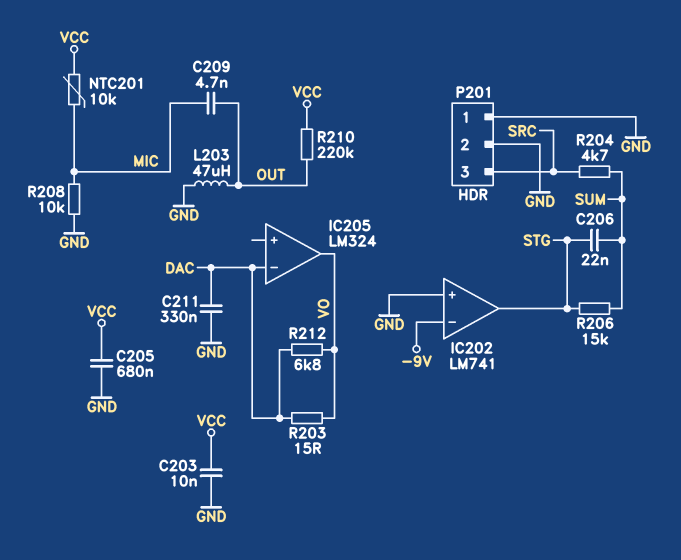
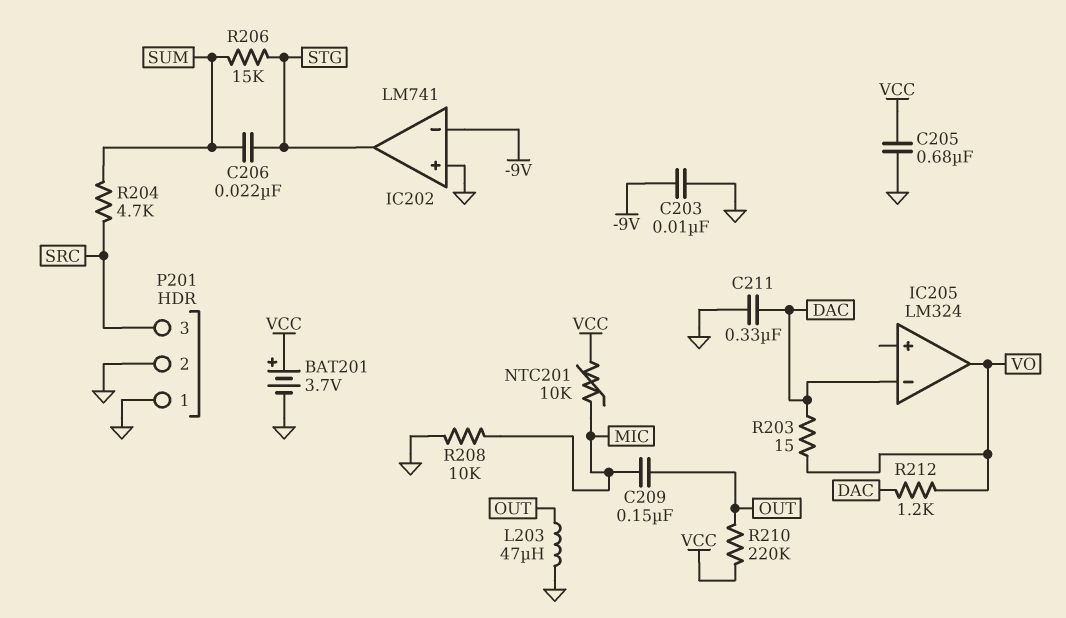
BAT201: none -> 3.7V (plus VCC, minus GND)
C203: 10nF (GND, VCC) -> 10nF (-9V, GND)
C209: 4.7nF (MIC, OUT) -> 150nF (MIC, OUT)
R212: 6.8k (DAC, VO) -> 1.2k (DAC, VO)

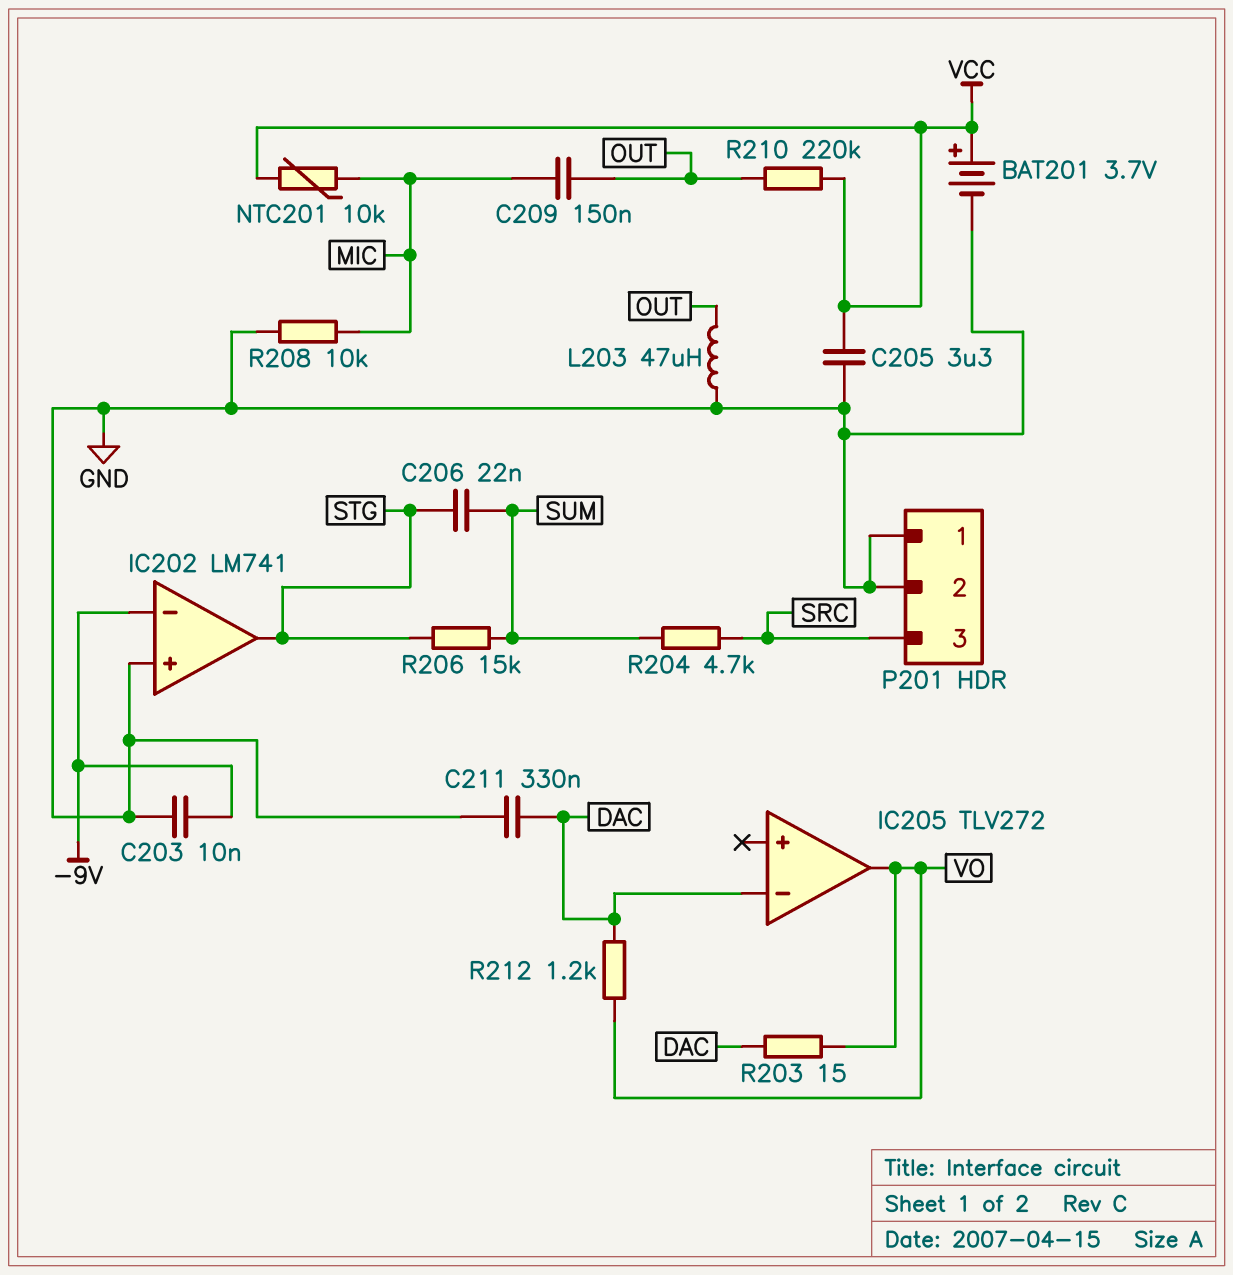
C205: 680nF (GND, VCC) -> 3.3uF (GND, VCC)
IC205: LM324 -> TLV272

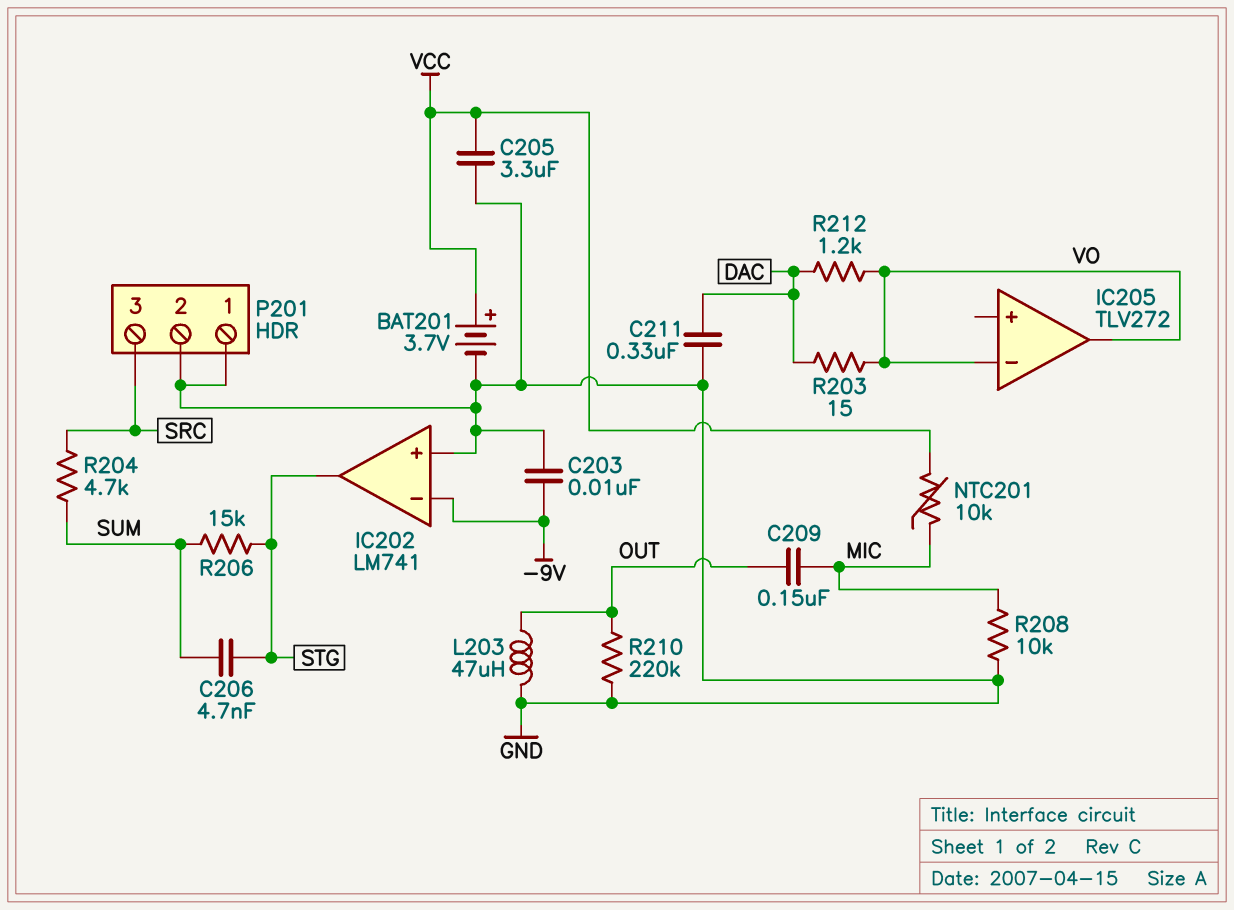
C206: 22nF (STG, SUM) -> 4.7nF (STG, SUM)
IC205 pin in-: DAC -> VO
R210: 220k (OUT, VCC) -> 220k (GND, OUT)

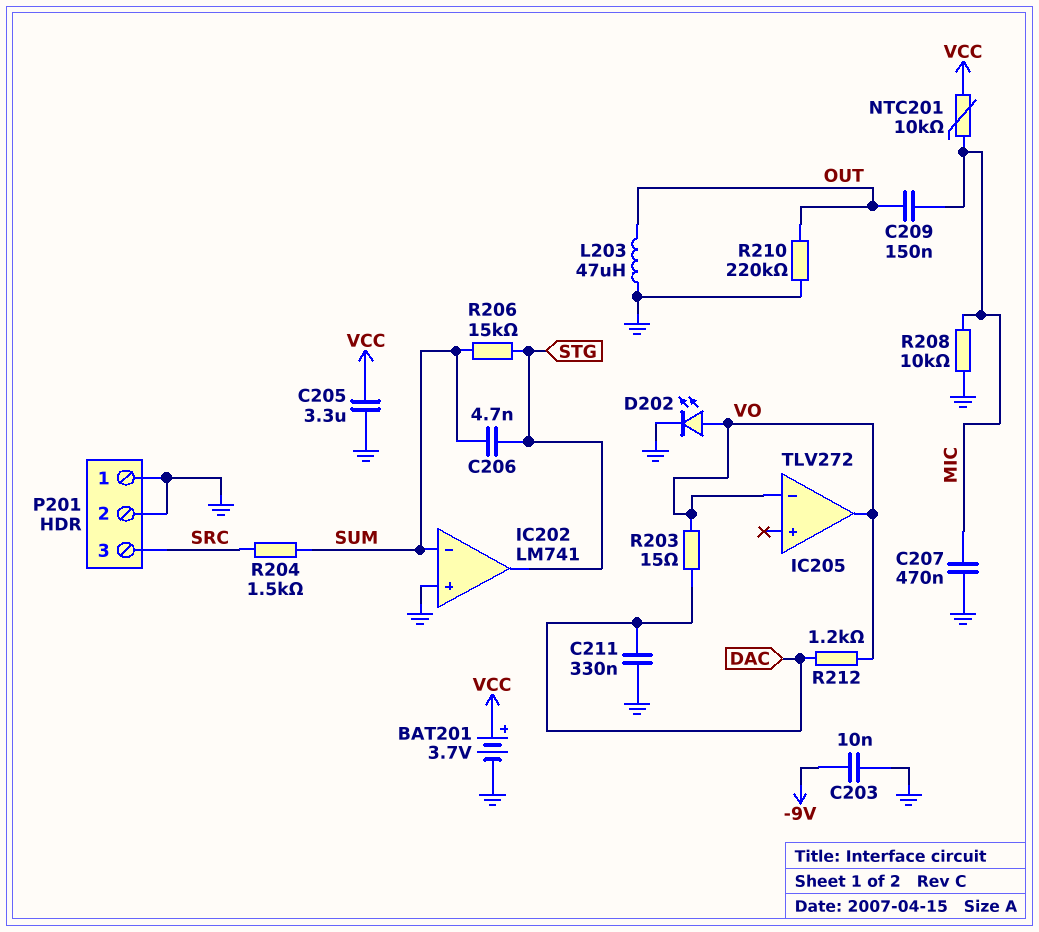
C207: none -> 470nF (GND, MIC)
D202: none -> LED (A VO, K GND)
IC202 pin in-: -9V -> SUM
R204: 4.7k (SRC, SUM) -> 1.5k (SRC, SUM)

